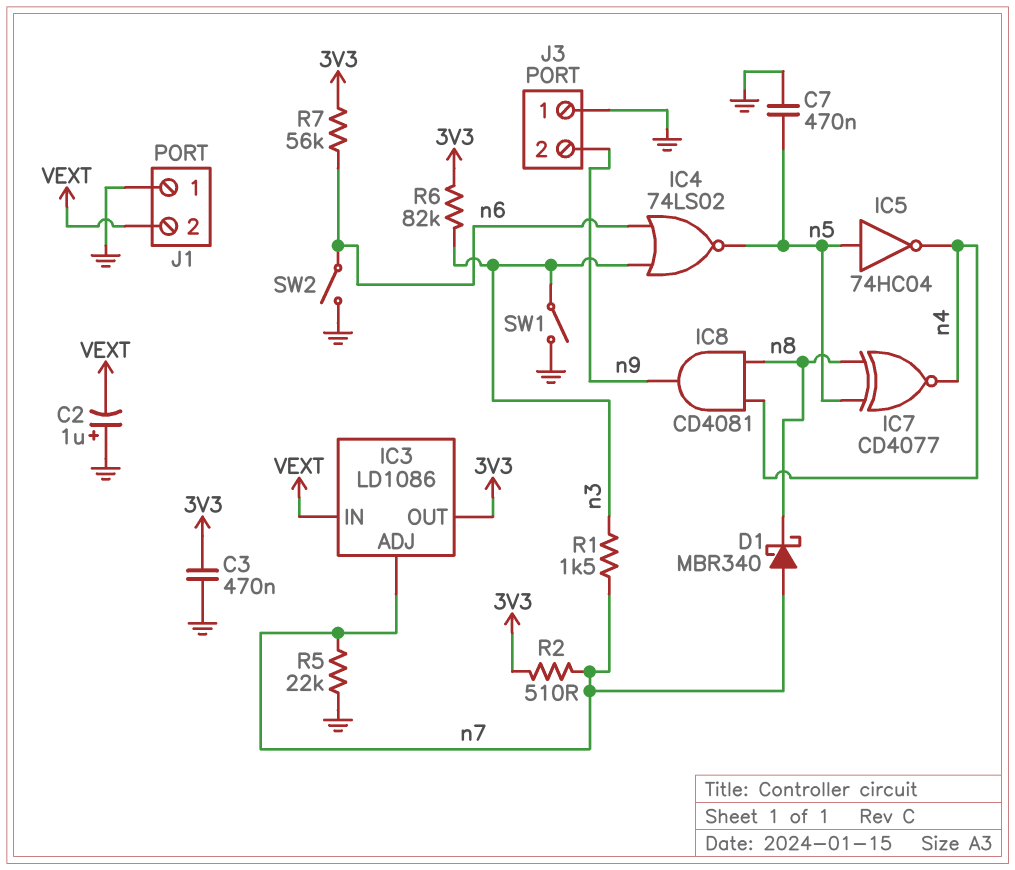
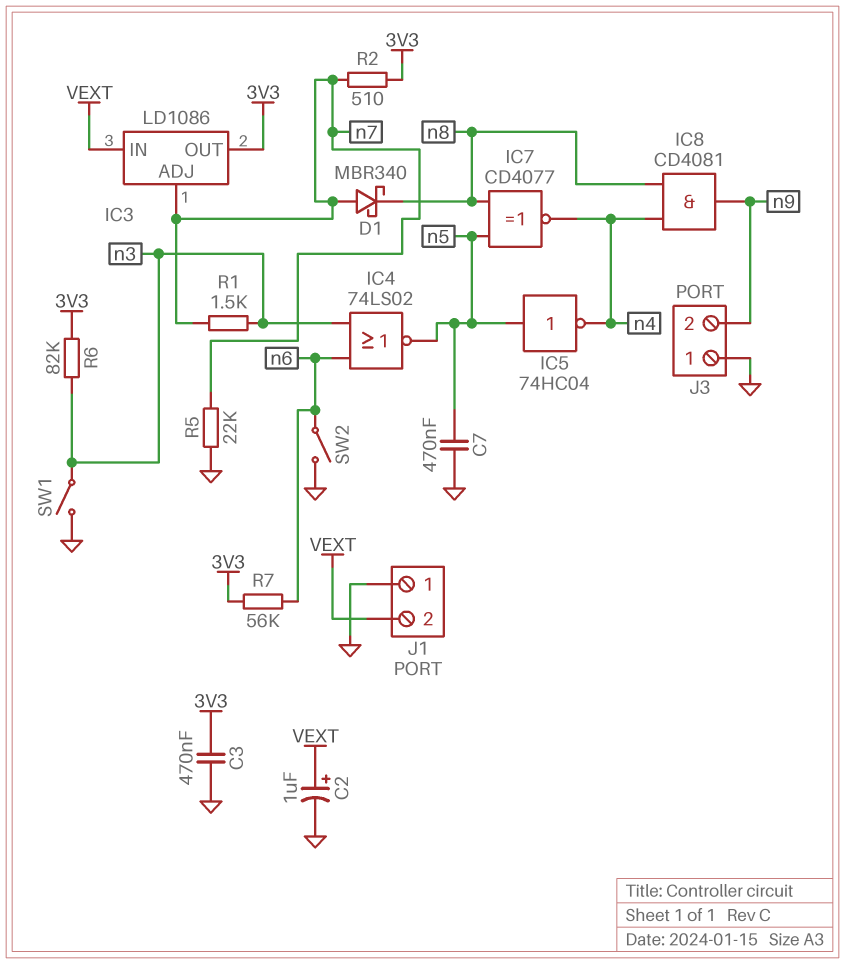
C2: 1uF (plus GND, minus VEXT) -> 1uF (plus VEXT, minus GND)

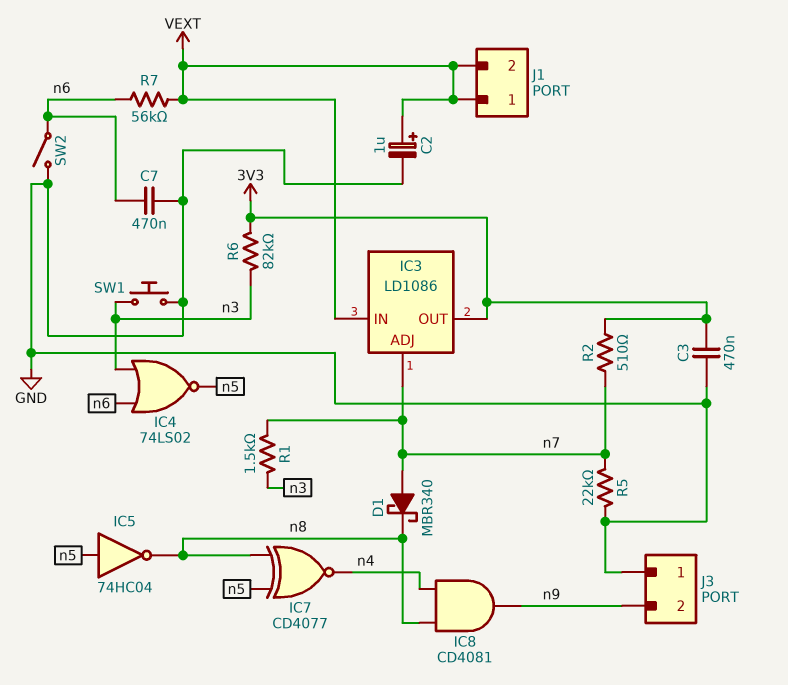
C7: 470nF (GND, n5) -> 470nF (GND, n6)
IC5: NOT 74HC04 (in n5, out n4) -> NOT 74HC04 (in n5, out n8)
J1 pin 1: GND -> VEXT
R7: 56k (3V3, n6) -> 56k (VEXT, n6)
SW1: switch (GND, n3) -> button (GND, n3)

